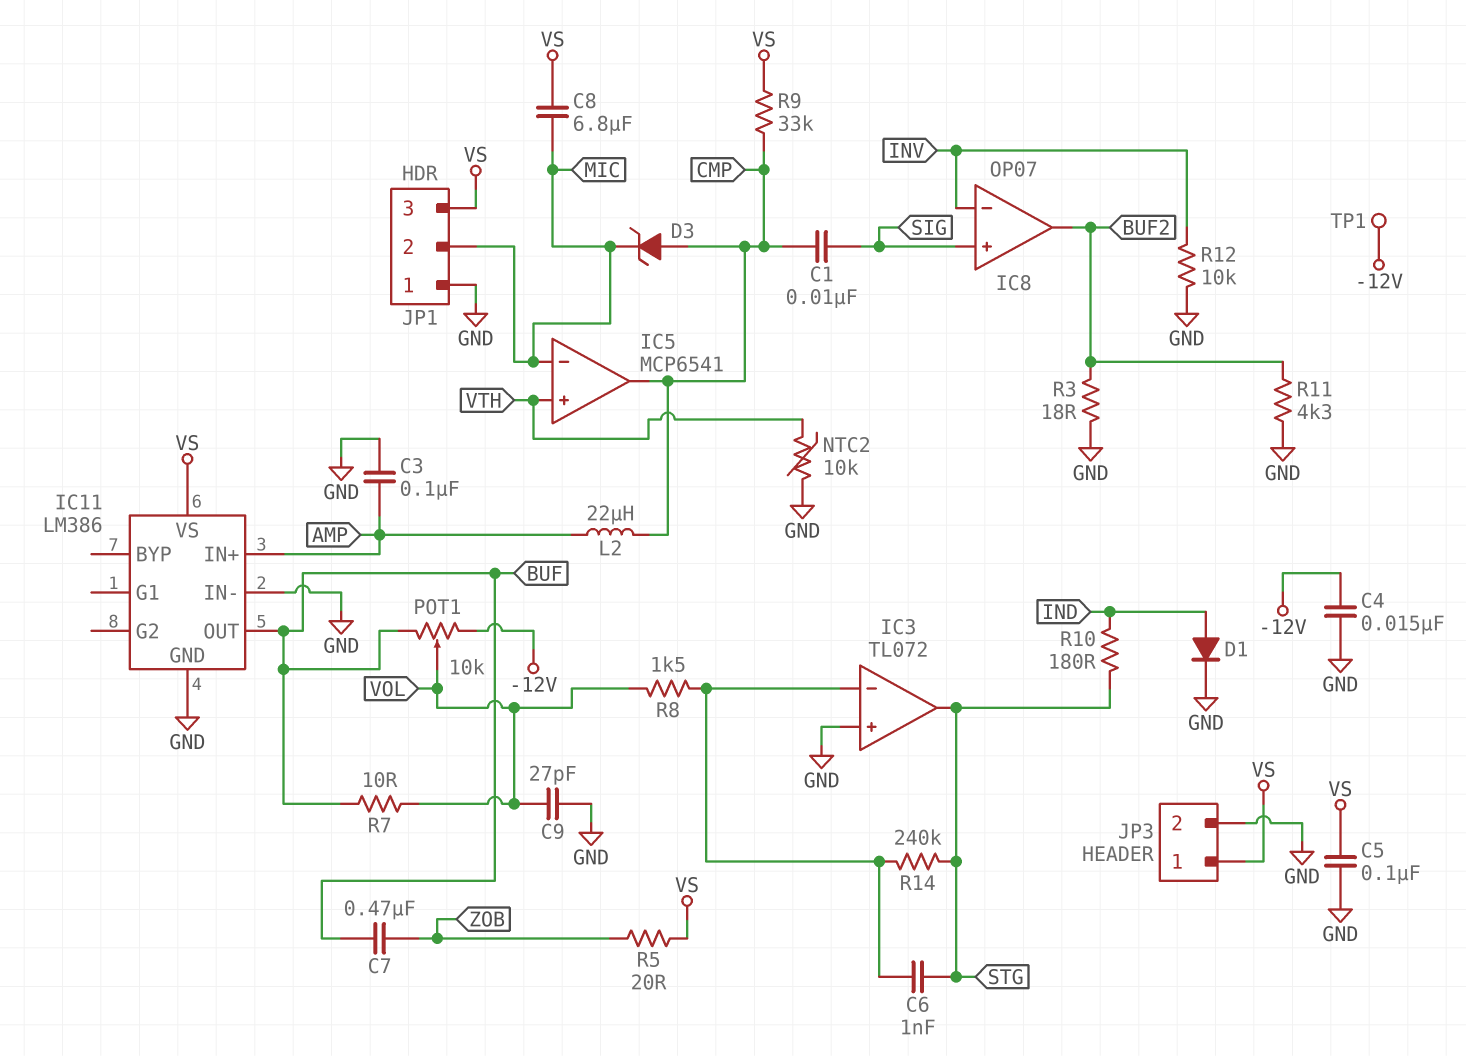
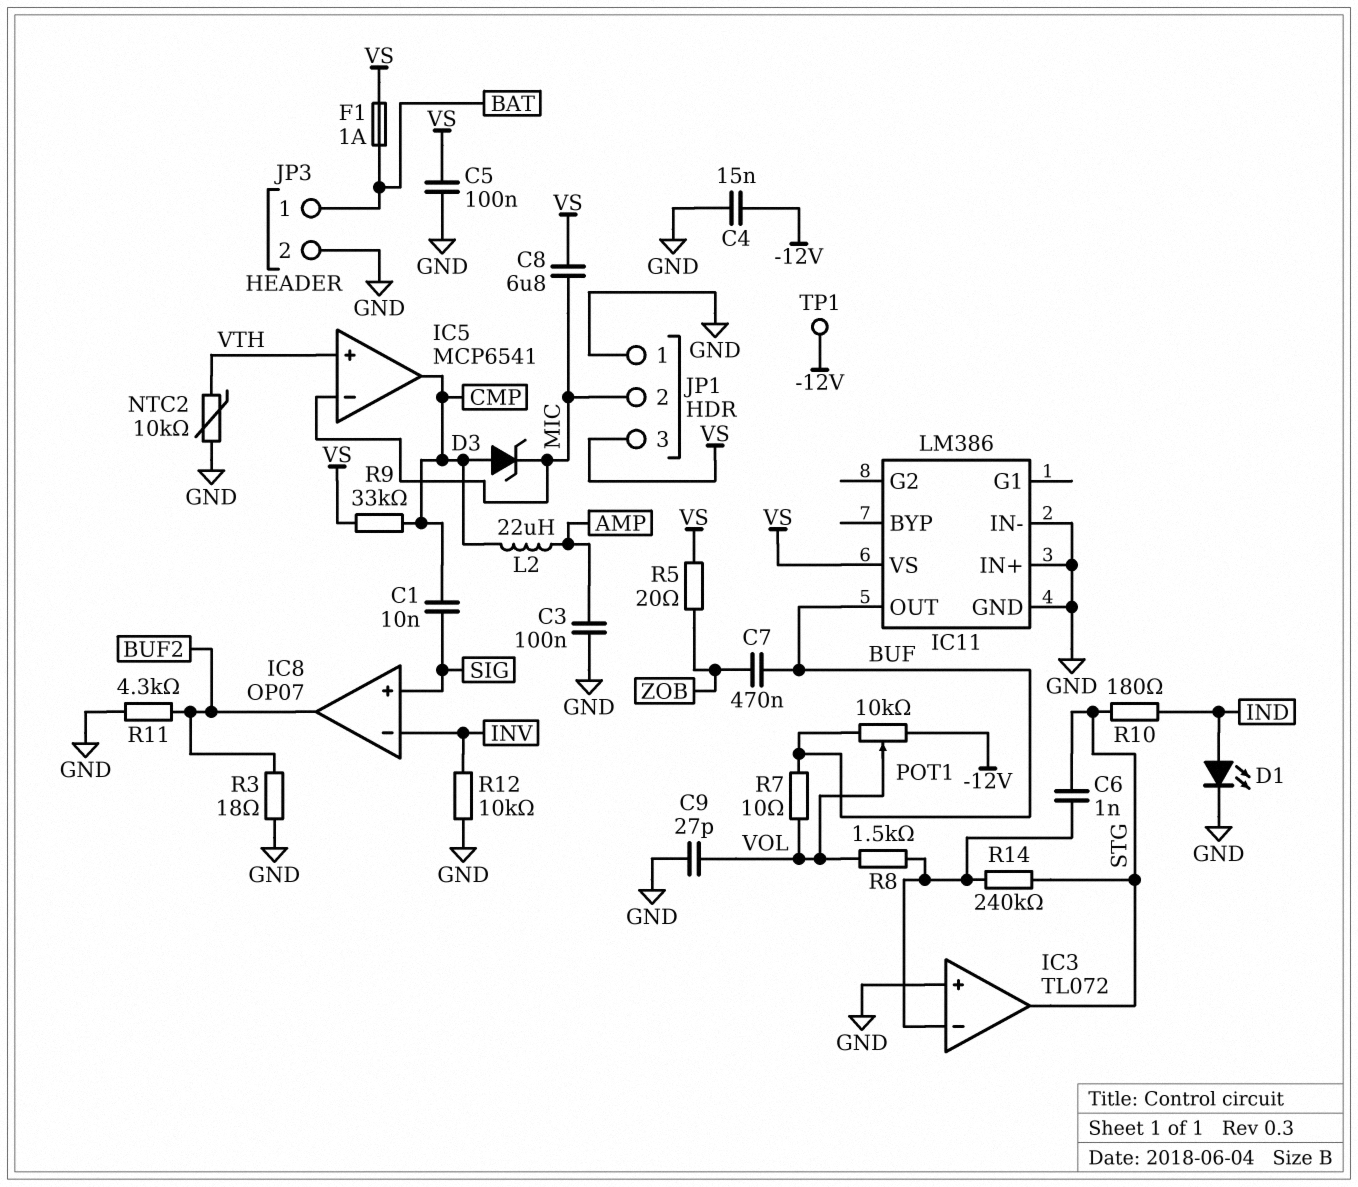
D1: diode (A IND, K GND) -> LED (A IND, K GND)
F1: none -> 1A (BAT, VS)
IC11 pin IN+: AMP -> GND
JP3 pin 1: VS -> BAT

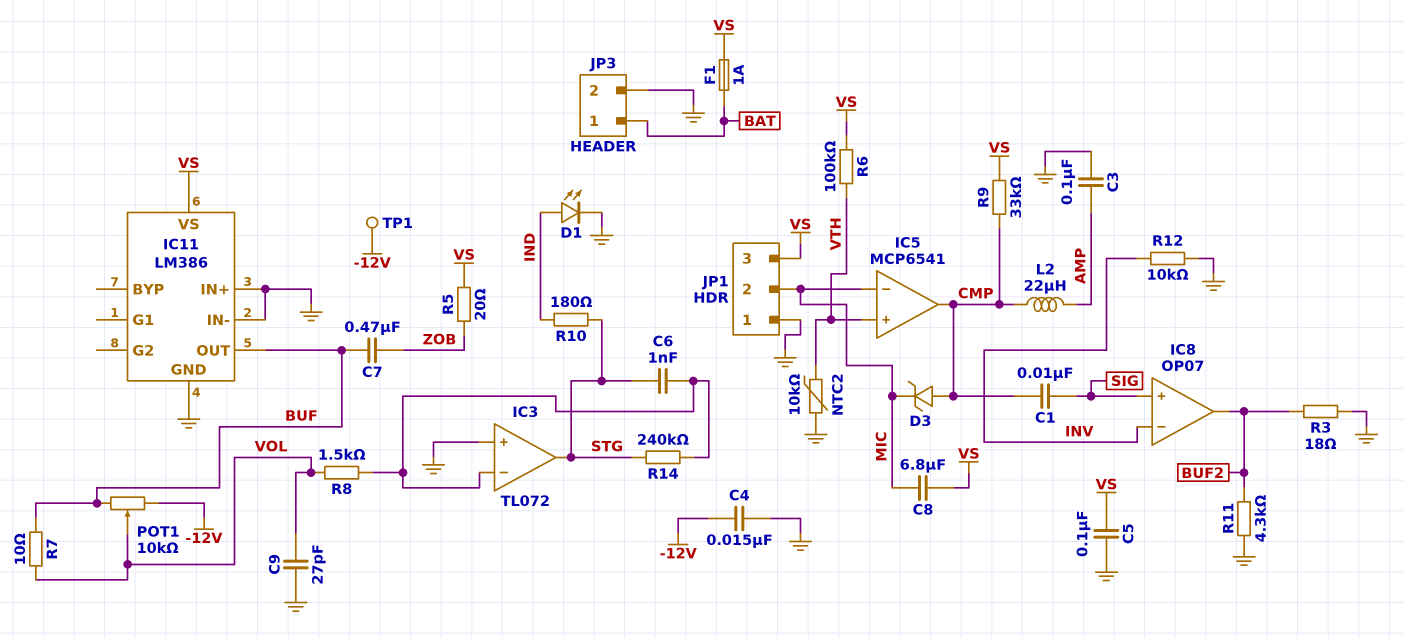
R6: none -> 100k (VS, VTH)

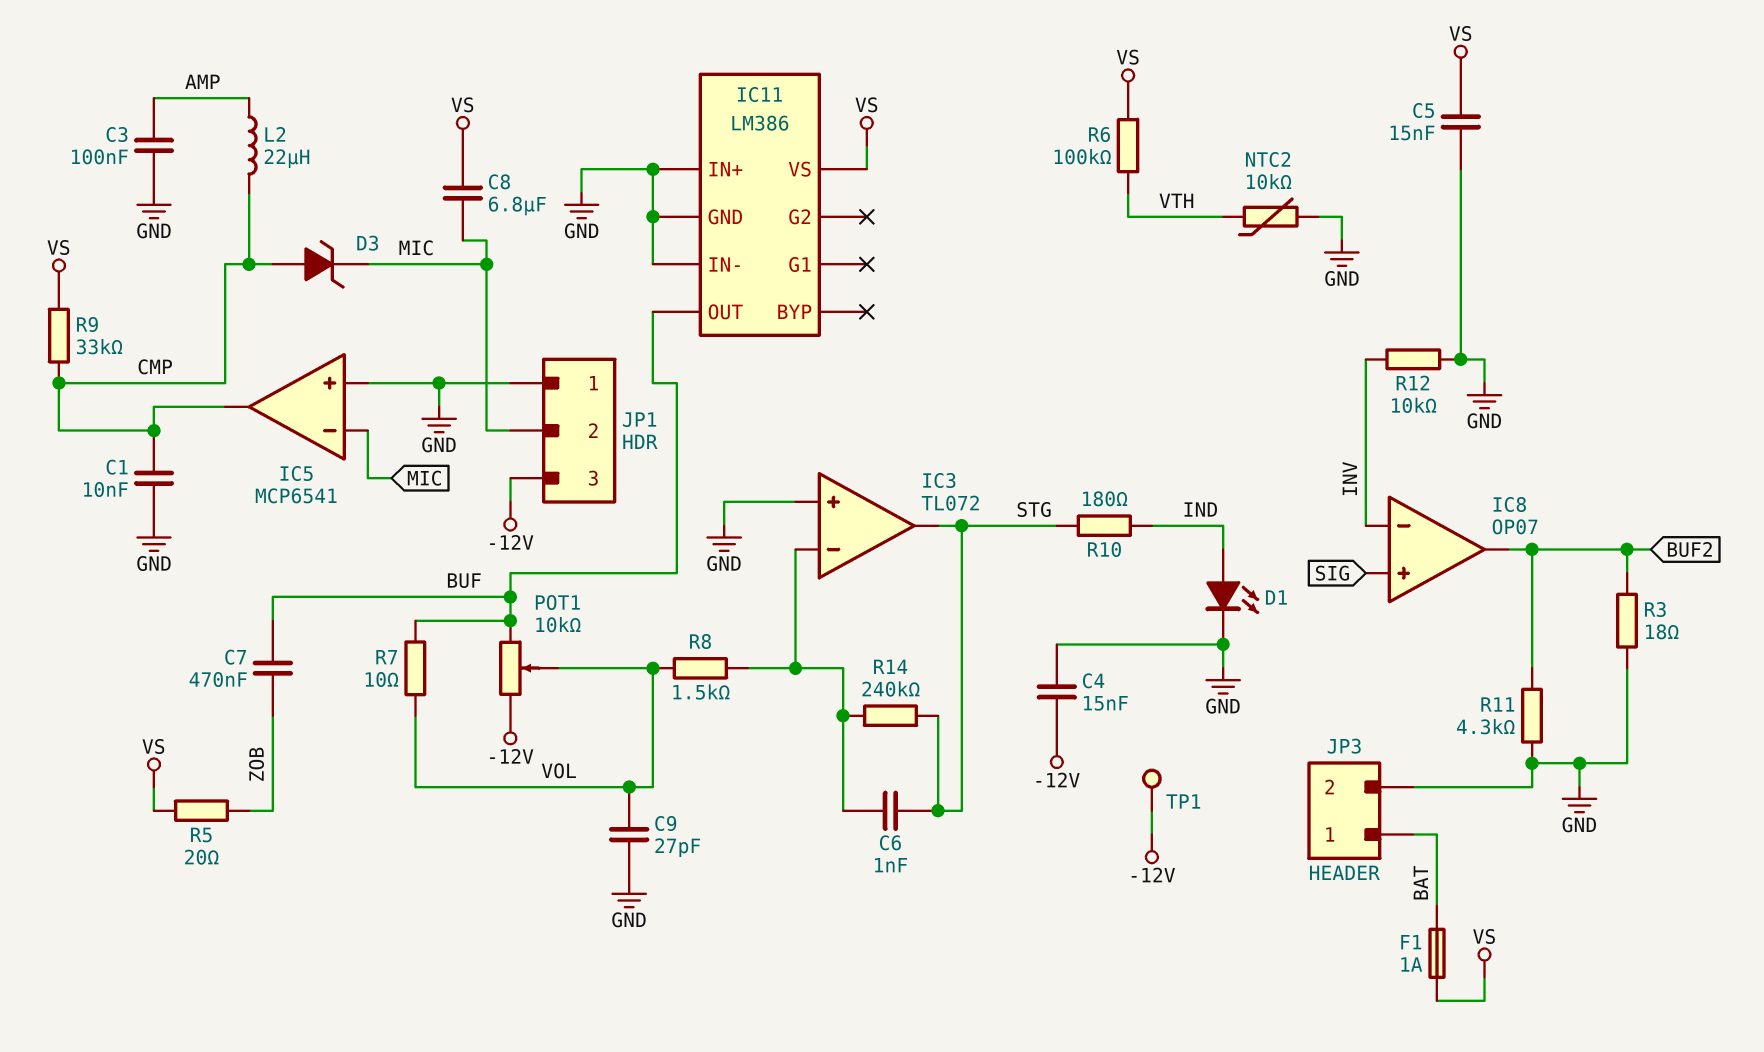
C1: 10nF (CMP, SIG) -> 10nF (CMP, GND)
C5: 100nF (GND, VS) -> 15nF (GND, VS)
IC5 pin in+: VTH -> GND
JP1 pin 3: VS -> -12V

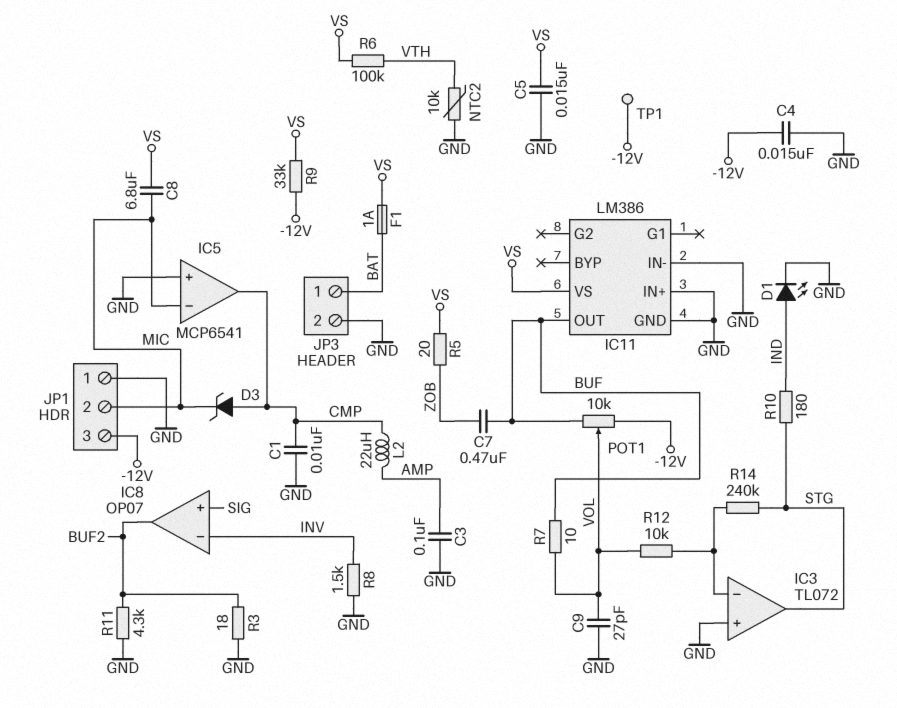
C6: 1nF (IC3/in-, STG) -> none
R8: 1.5k (IC3/in-, VOL) -> 1.5k (GND, INV)
R9: 33k (CMP, VS) -> 33k (-12V, VS)
R12: 10k (GND, INV) -> 10k (IC3/in-, VOL)

